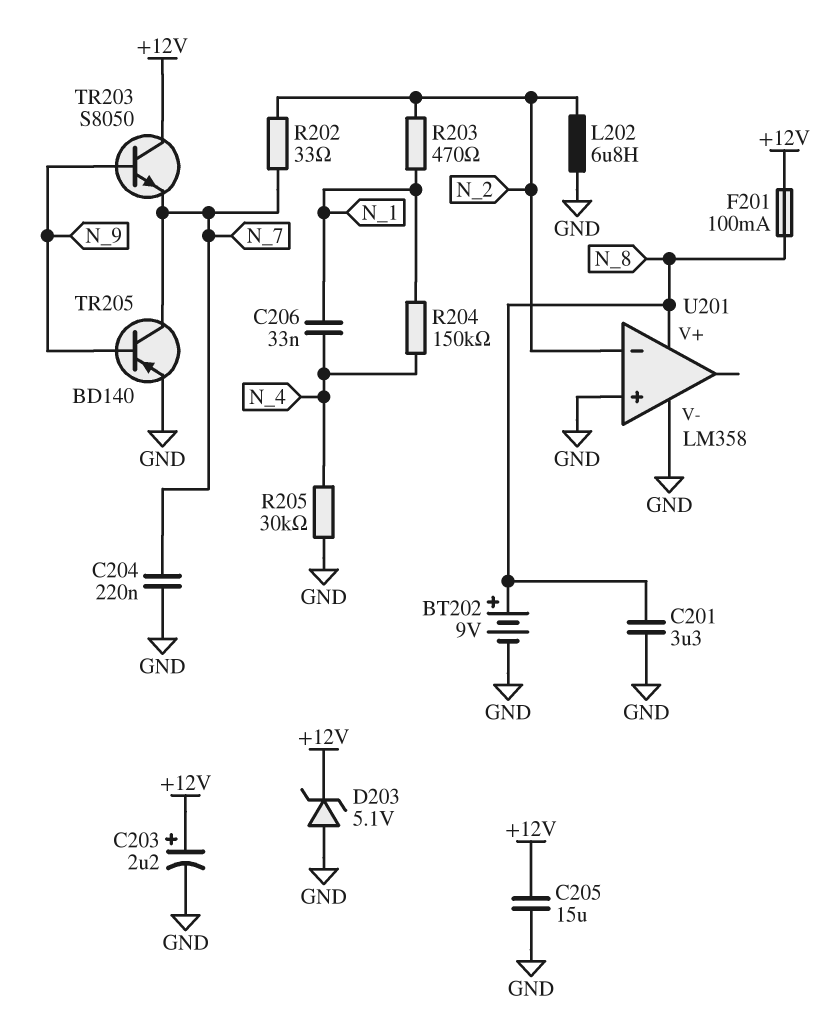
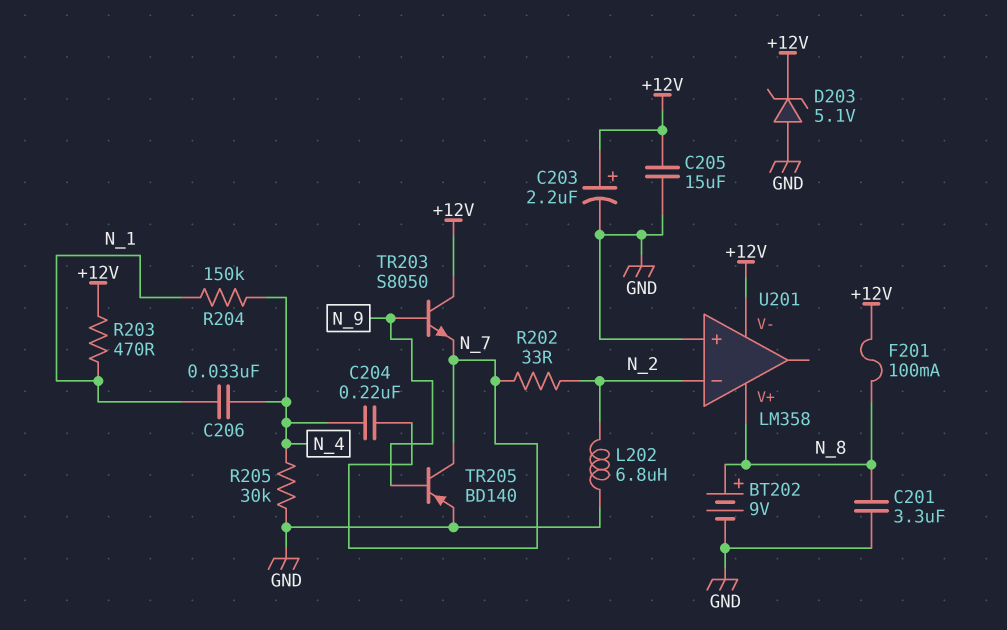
C204: 220nF (GND, N_7) -> 220nF (N_4, N_7)
R203: 470 (N_1, N_2) -> 470 (+12V, N_1)
U201 pin V-: GND -> +12V

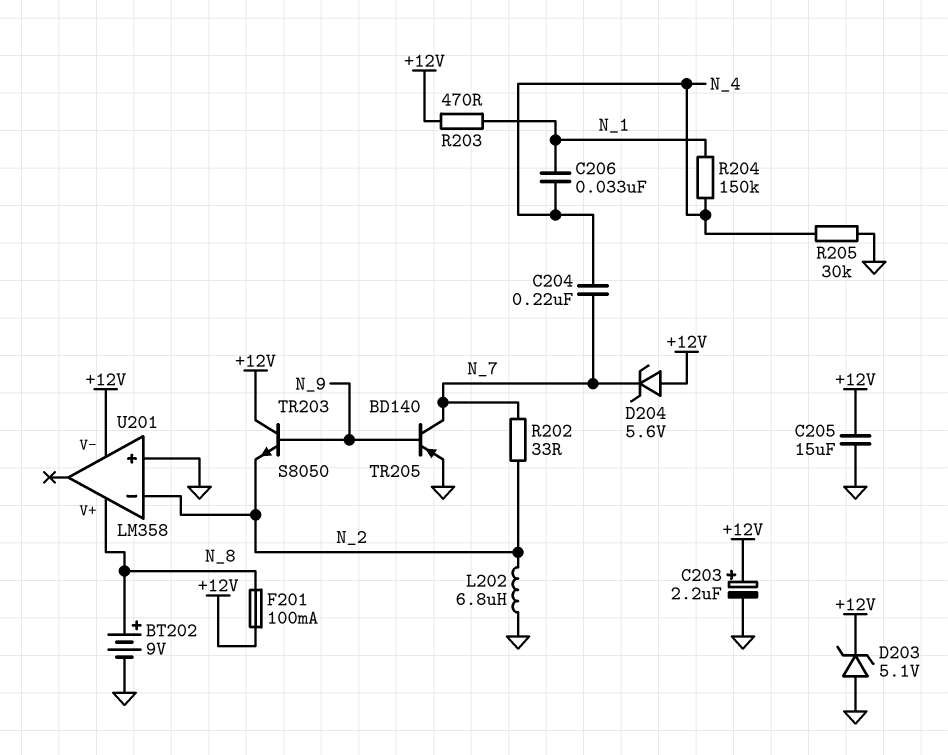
C201: 3.3uF (GND, N_8) -> none
D204: none -> zener 5.6V (A +12V, K N_7)
TR203: NPN S8050 (B N_9, C +12V, E N_7) -> NPN S8050 (B N_9, C +12V, E N_2)

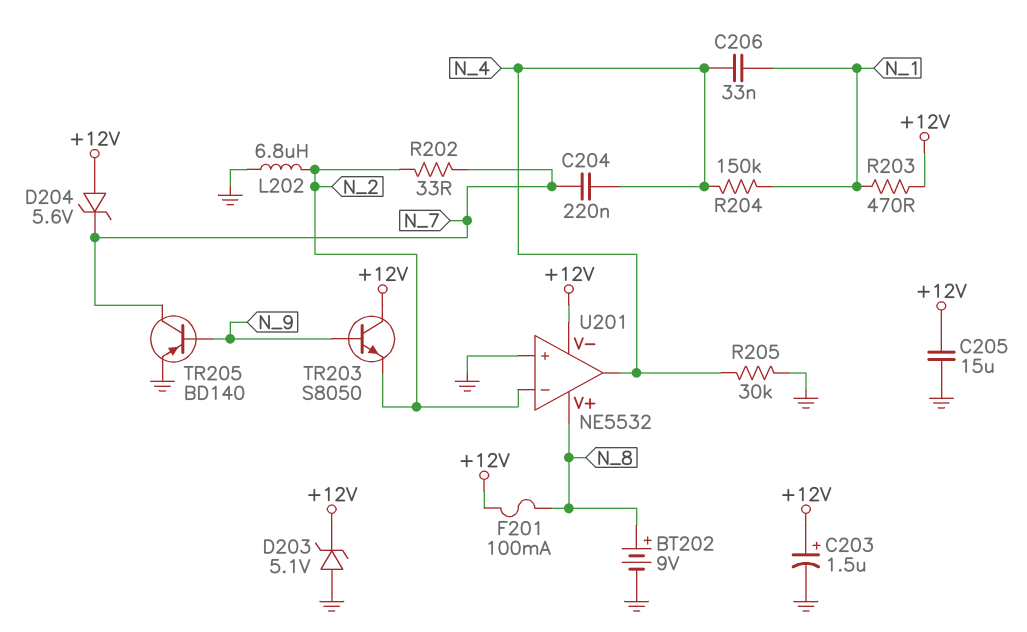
C203: 2.2uF (plus +12V, minus GND) -> 1.5uF (plus +12V, minus GND)
U201: LM358 -> NE5532
U201 pin out: none -> N_4

